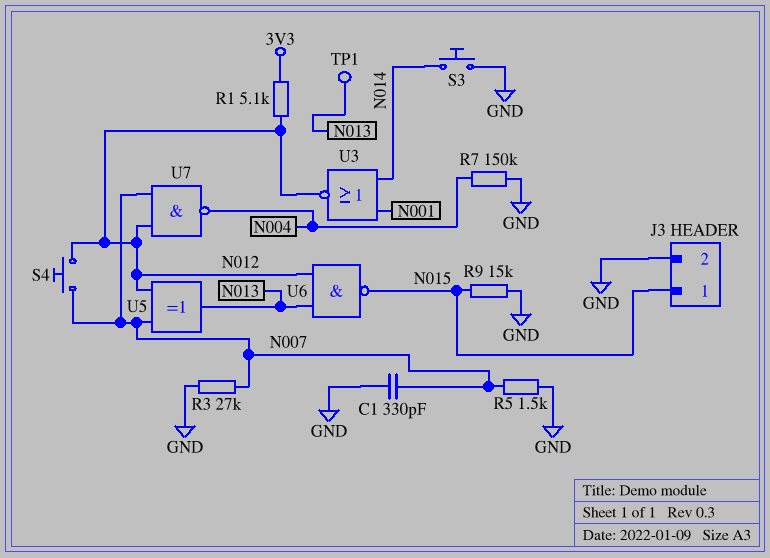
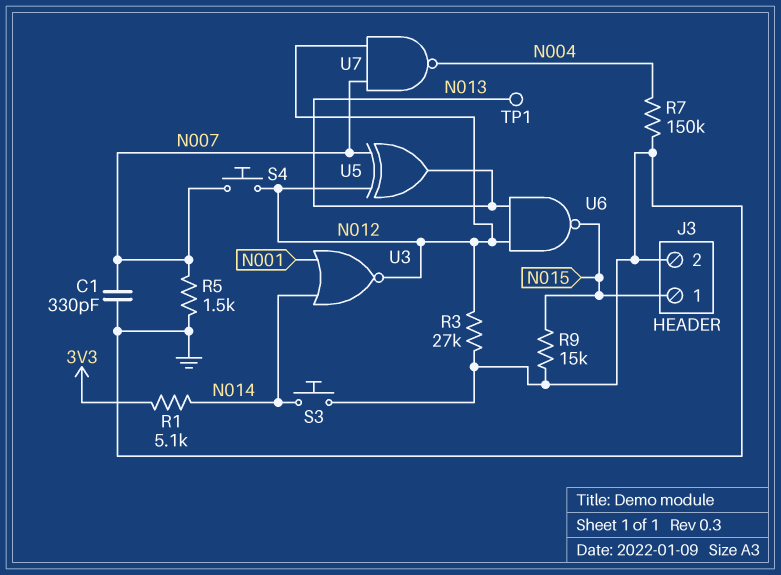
R1: 5.1k (3V3, N012) -> 5.1k (3V3, N014)
R3: 27k (GND, N007) -> 27k (GND, N012)

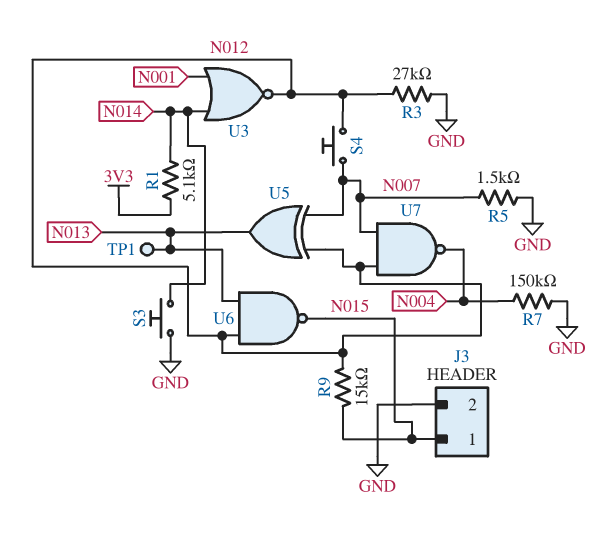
C1: 330pF (GND, N007) -> none
R9: 15k (GND, N015) -> 15k (N012, N015)

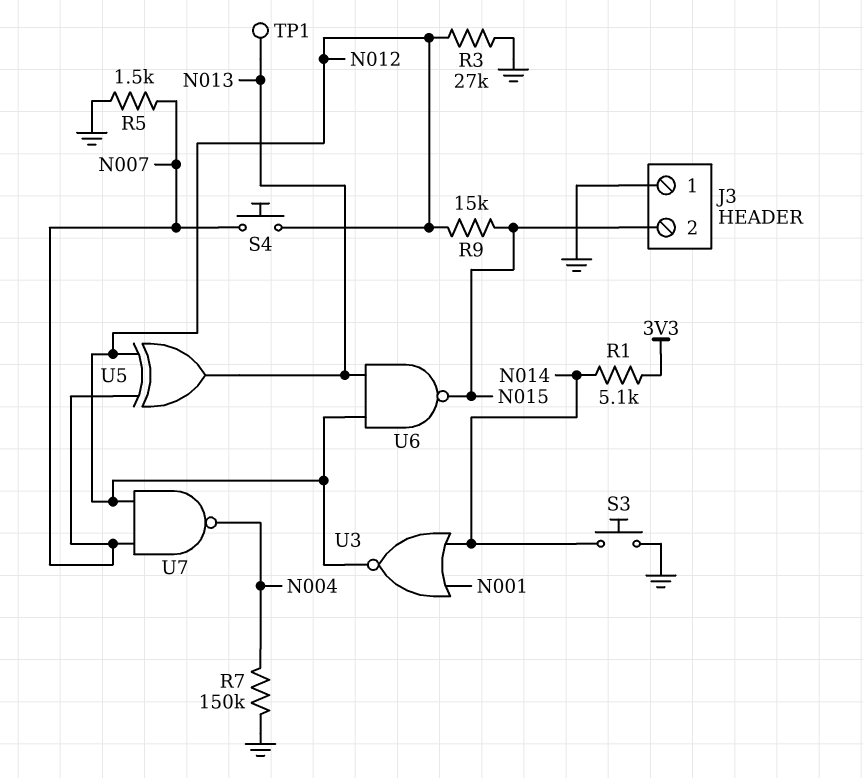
J3 pin 1: N015 -> GND
J3 pin 2: GND -> N015

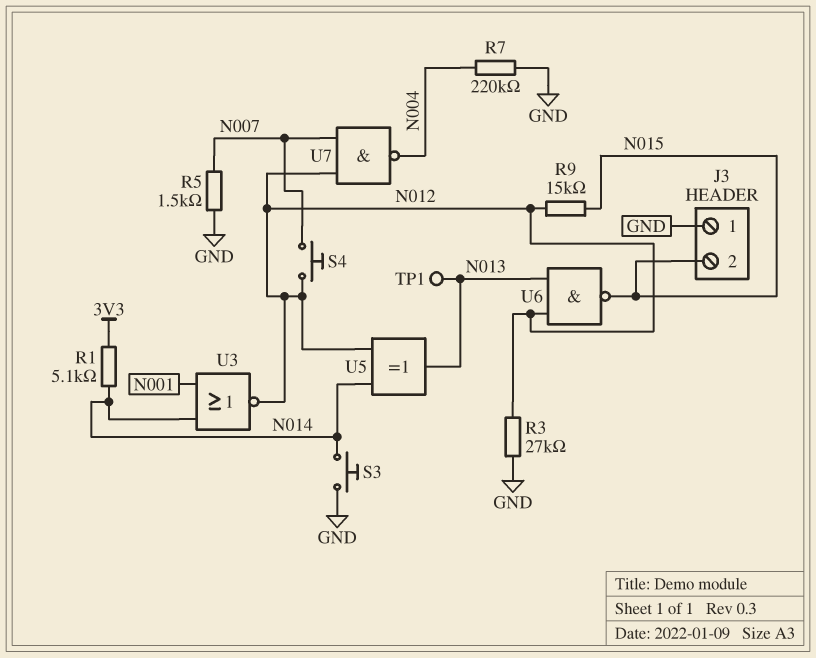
R7: 150k (GND, N004) -> 220k (GND, N004)
U5: XOR (in N007, in N012, out N013) -> XOR (in N012, in N014, out N013)

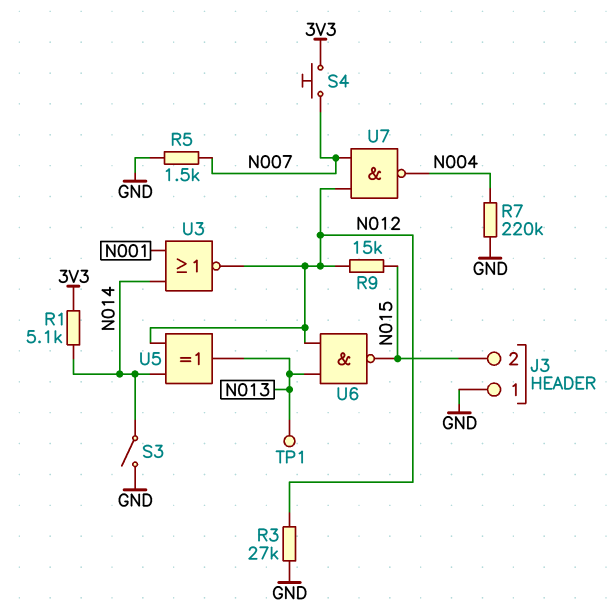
S3: button (GND, N014) -> switch (GND, N014)
S4: button (N007, N012) -> button (3V3, N007)

